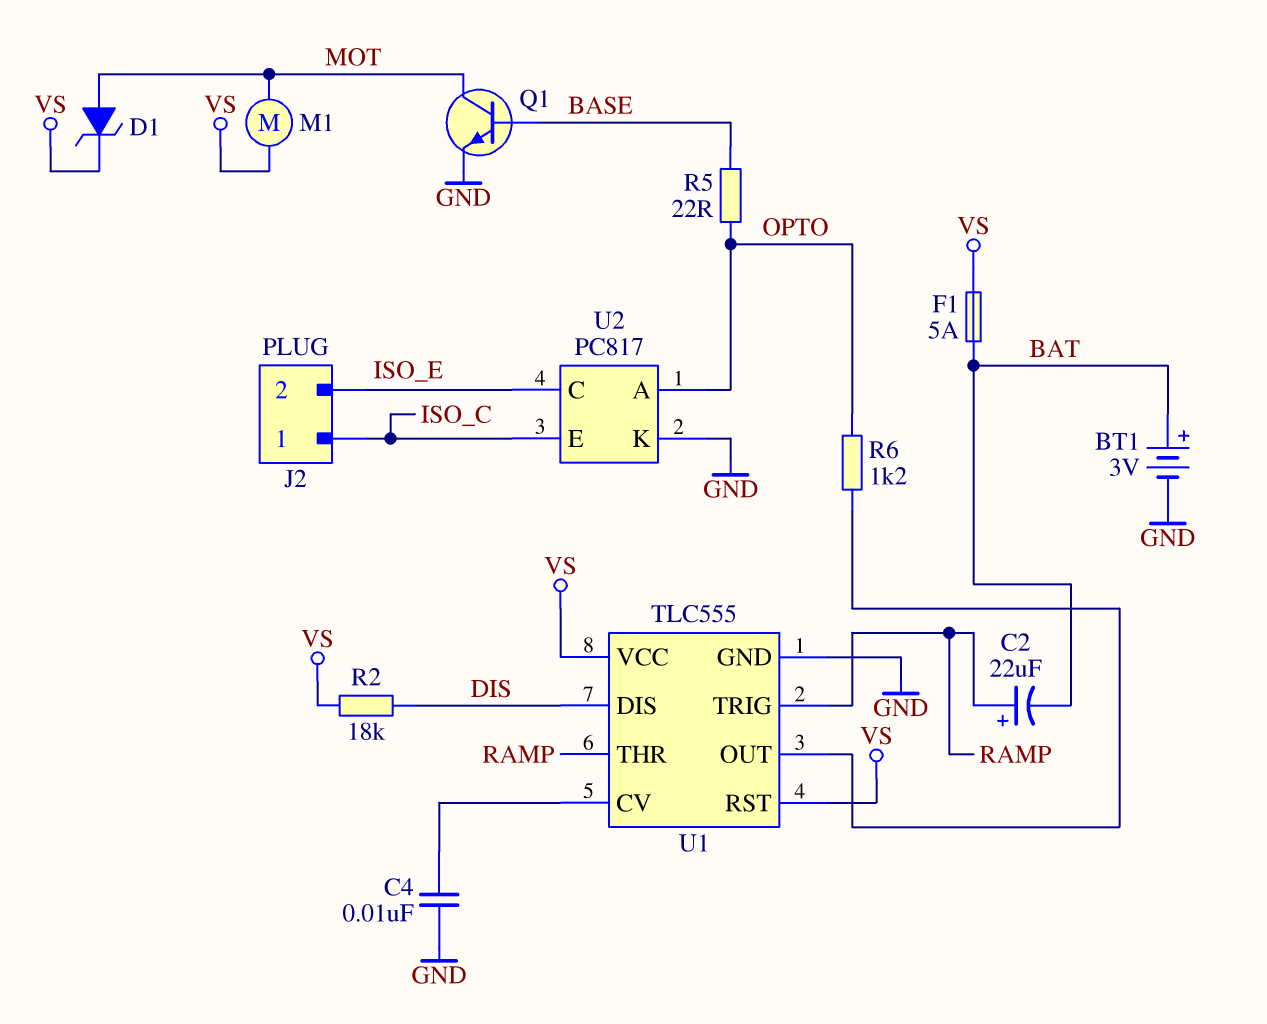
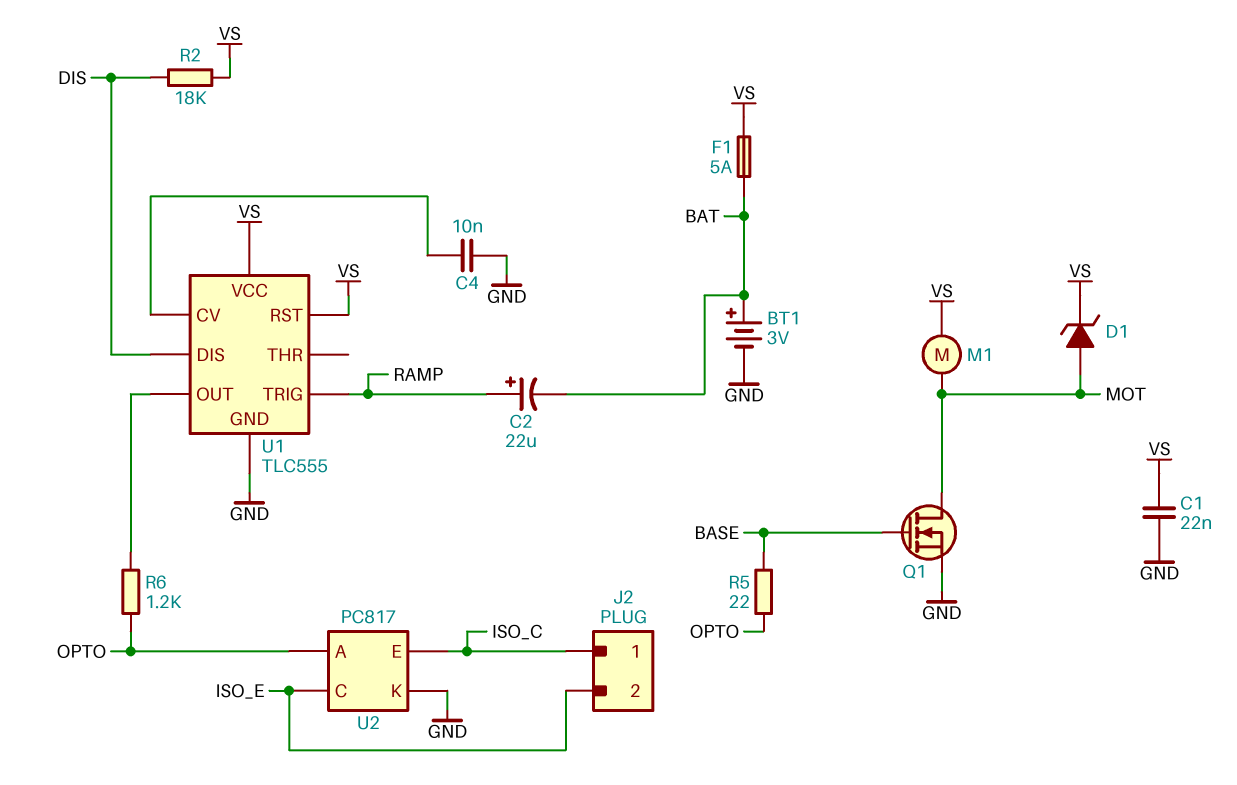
C1: none -> 22nF (GND, VS)
Q1: NPN (B BASE, C MOT, E GND) -> NMOS (G BASE, D MOT, S GND)
U1 pin THR: RAMP -> none

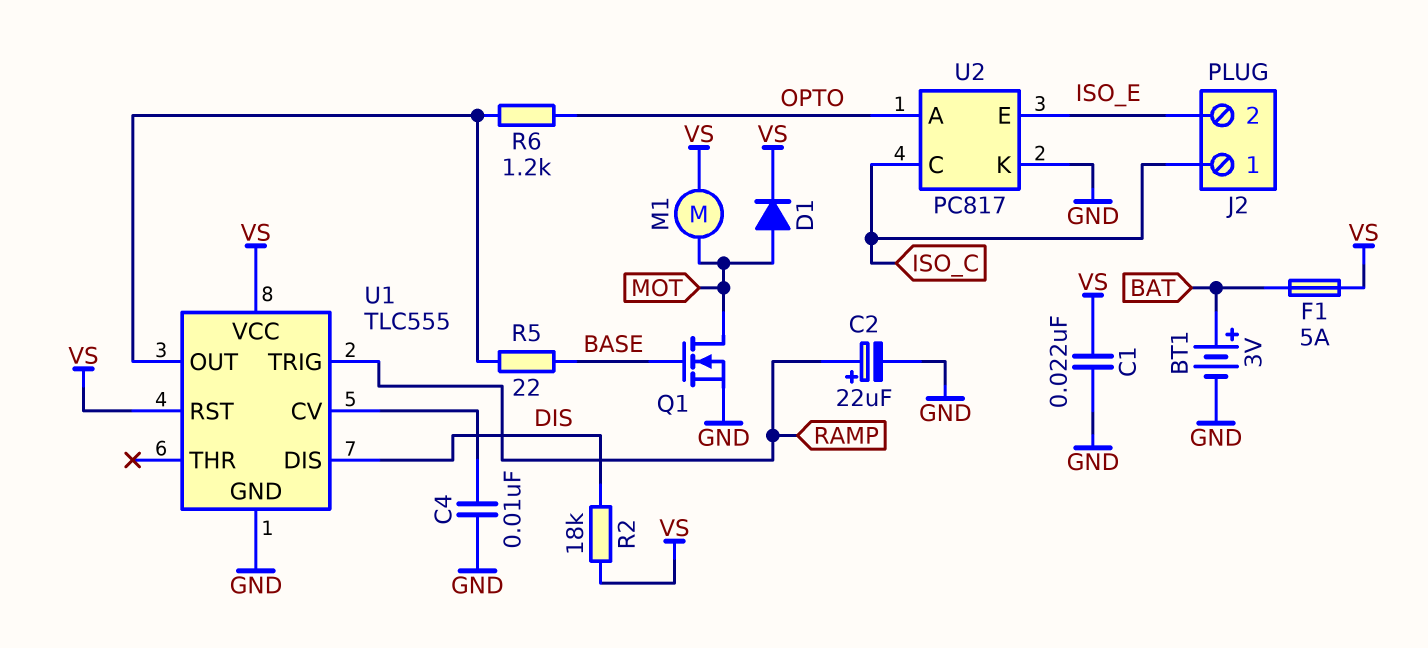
C2: 22uF (plus RAMP, minus BAT) -> 22uF (plus RAMP, minus GND)
D1: zener (A MOT, K VS) -> diode (A MOT, K VS)
R5: 22 (BASE, OPTO) -> 22 (BASE, U1/OUT)
U2 pin C: ISO_E -> ISO_C
U2 pin E: ISO_C -> ISO_E

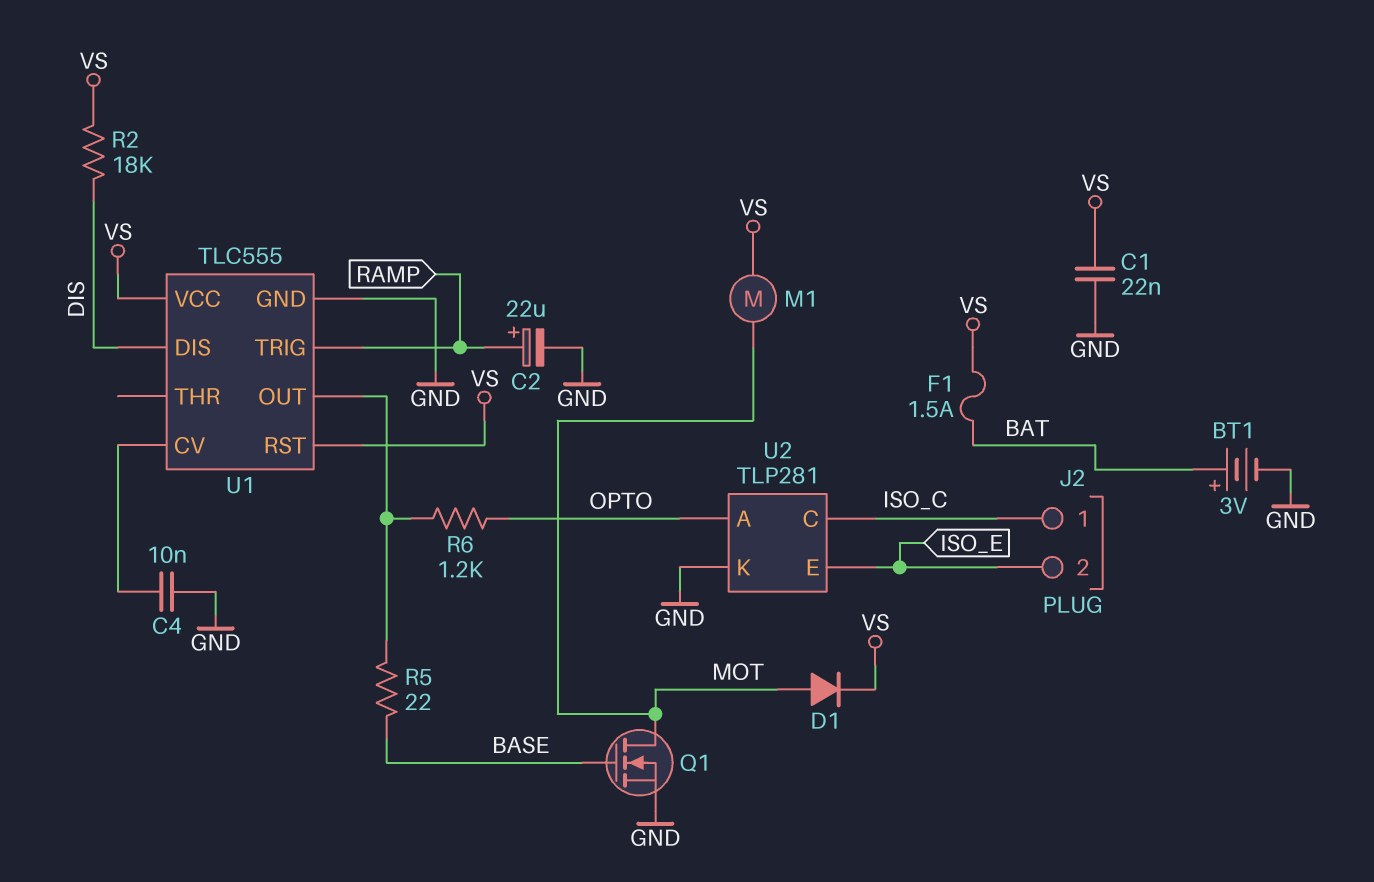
F1: 5A (BAT, VS) -> 1.5A (BAT, VS)
U2: PC817 -> TLP281

